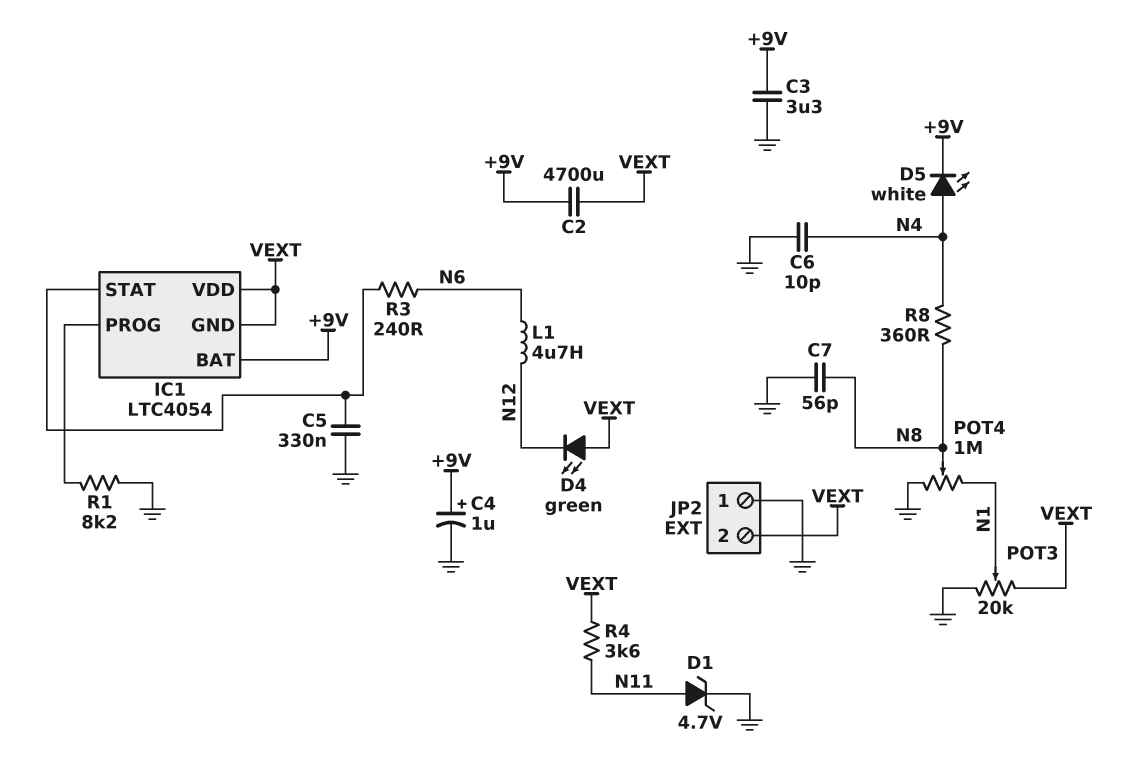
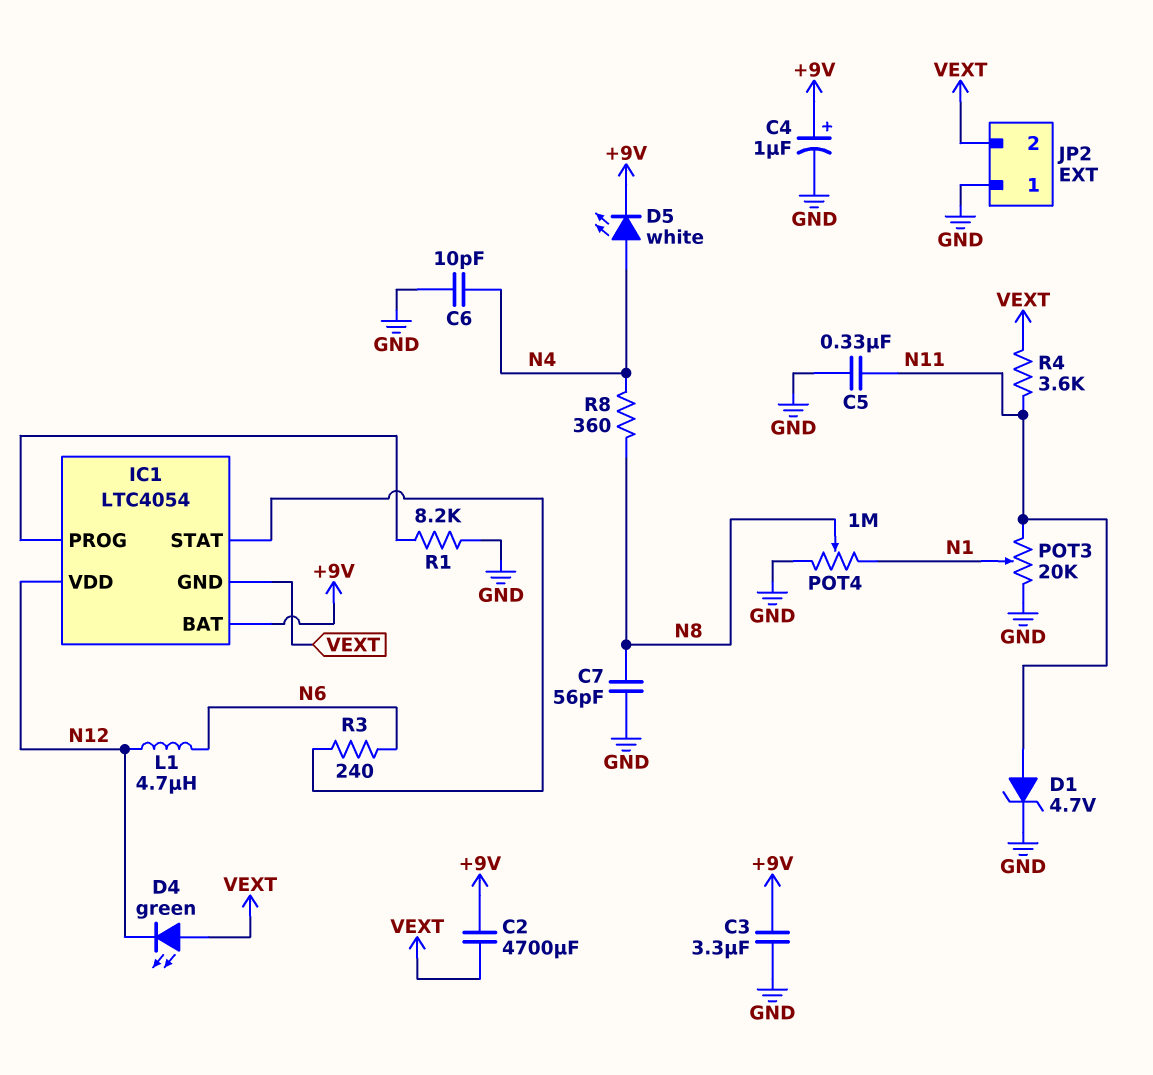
C5: 330nF (GND, IC1/STAT) -> 330nF (GND, N11)
IC1 pin VDD: VEXT -> N12
POT3: 20k (GND, VEXT, wiper N1) -> 20k (GND, N11, wiper N1)

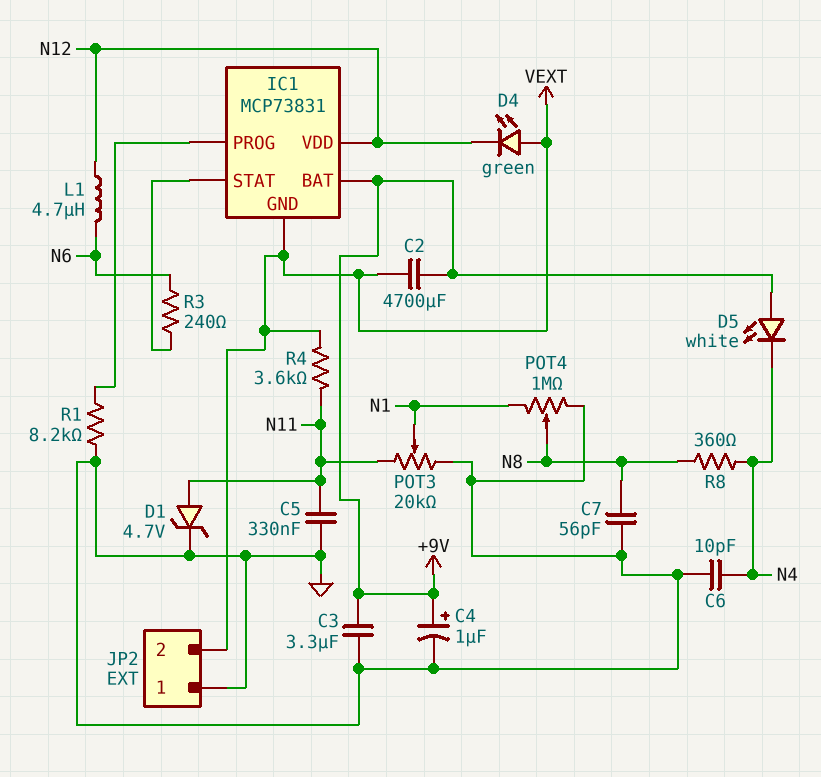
D5: LED white (A N4, K +9V) -> LED white (A +9V, K N4)
IC1: LTC4054 -> MCP73831

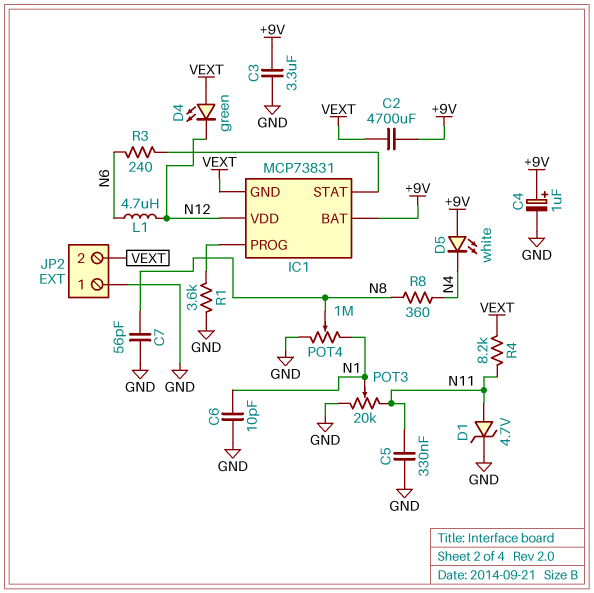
C6: 10pF (GND, N4) -> 10pF (GND, N1)
R1: 8.2k (GND, IC1/PROG) -> 3.6k (GND, IC1/PROG)
R4: 3.6k (N11, VEXT) -> 8.2k (N11, VEXT)

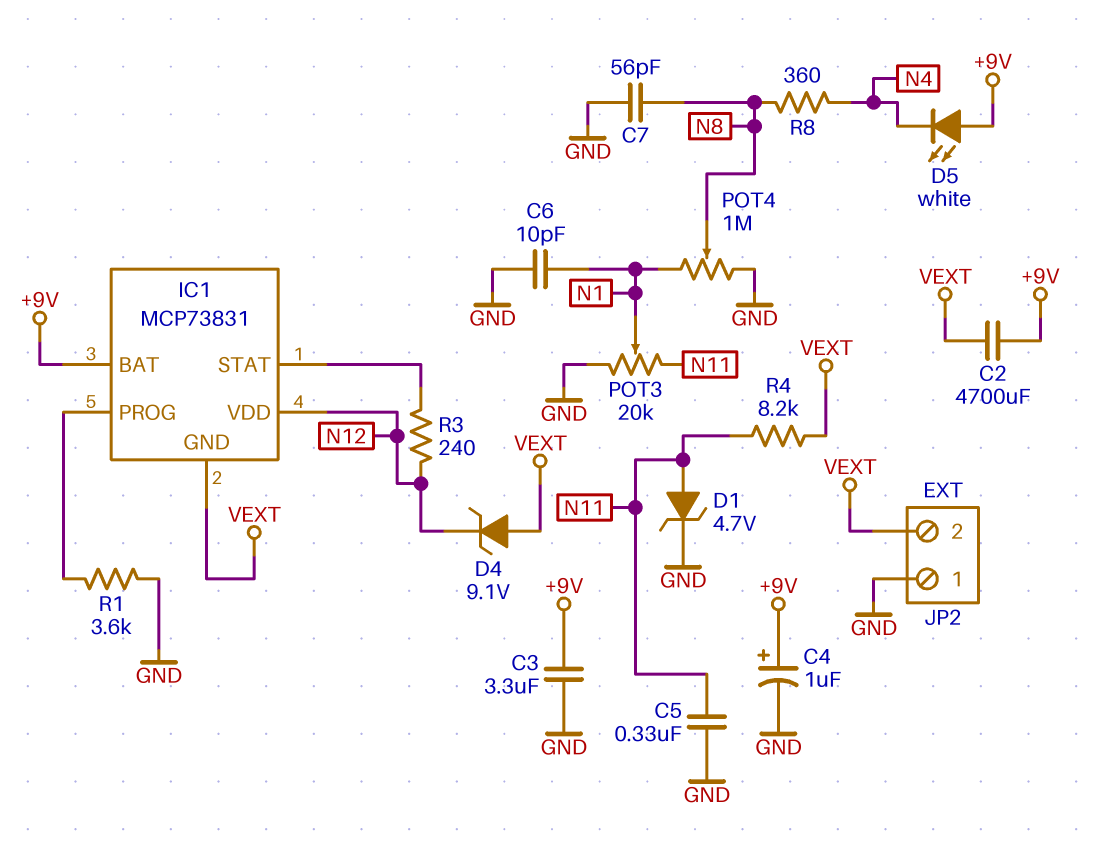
D4: LED green (A VEXT, K N12) -> zener 9.1V (A VEXT, K N12)
L1: 4.7uH (N6, N12) -> none
R3: 240 (IC1/STAT, N6) -> 240 (IC1/STAT, N12)

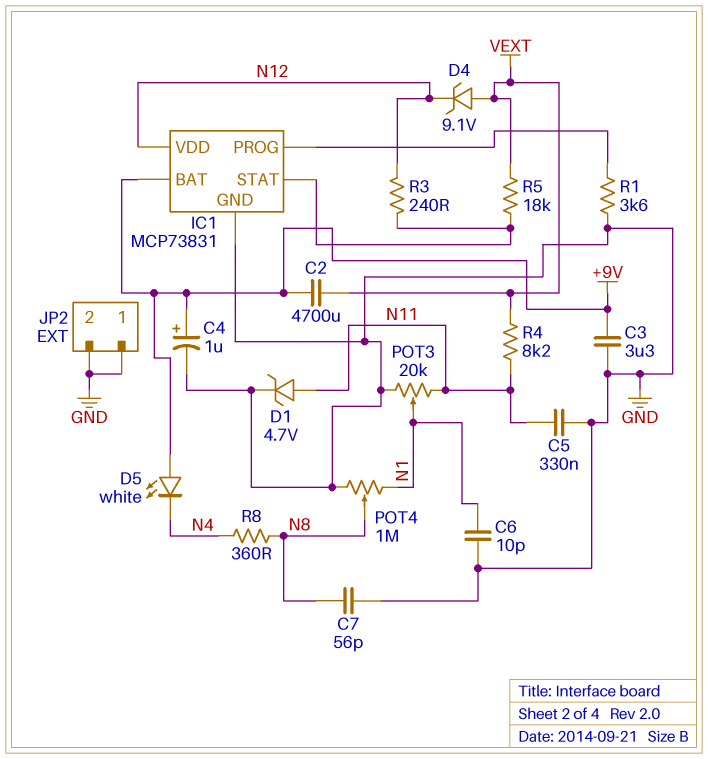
IC1 pin GND: VEXT -> GND
JP2 pin 2: VEXT -> GND
R5: none -> 18k (IC1/STAT, VEXT)

